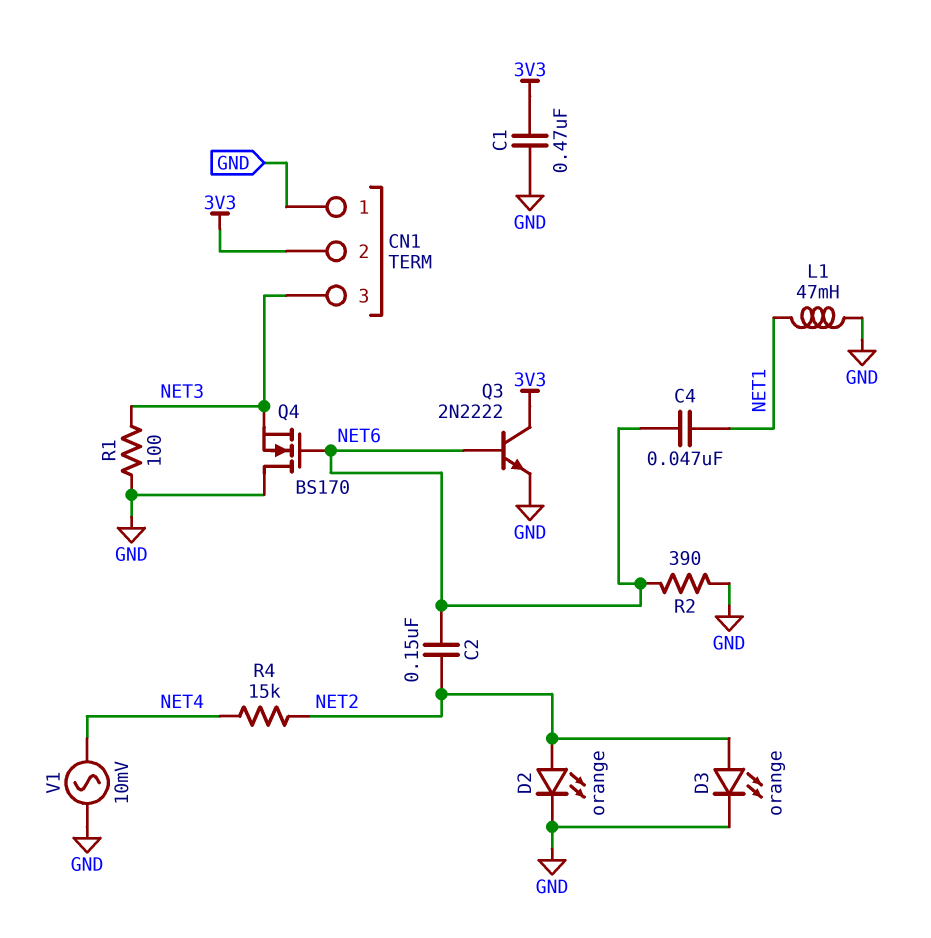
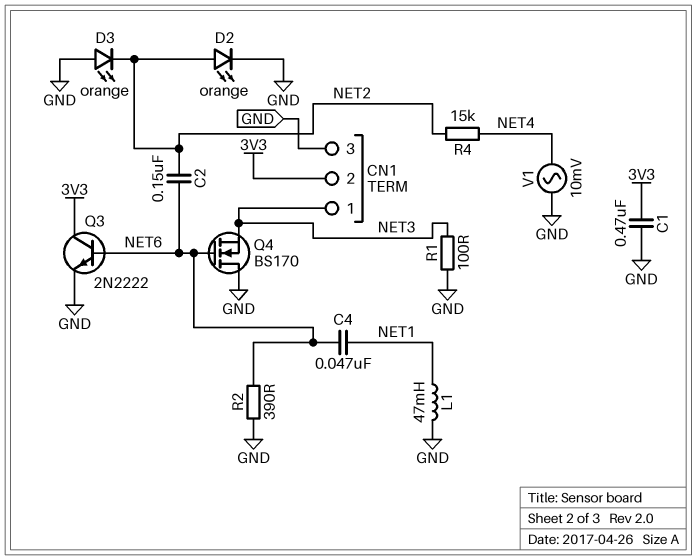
CN1 pin 1: GND -> NET3
CN1 pin 3: NET3 -> GND
D3: LED orange (A NET2, K GND) -> LED orange (A GND, K NET2)

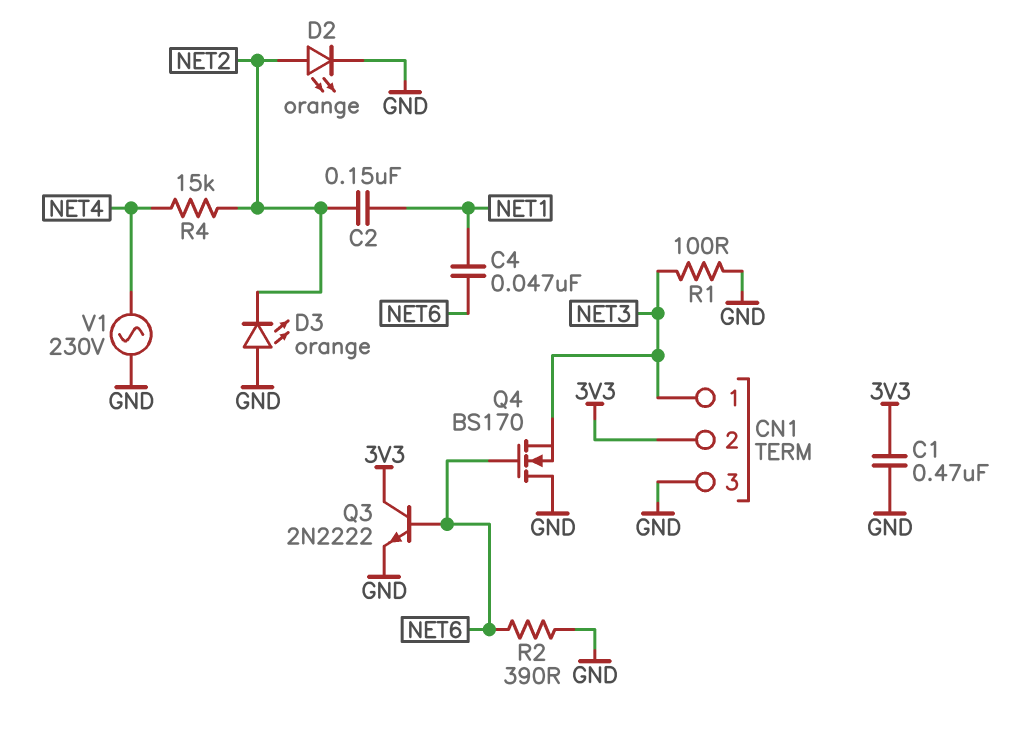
C2: 150nF (NET2, NET6) -> 150nF (NET1, NET2)
L1: 47mH (GND, NET1) -> none
V1: AC 10mV (GND, NET4) -> AC 230V (GND, NET4)

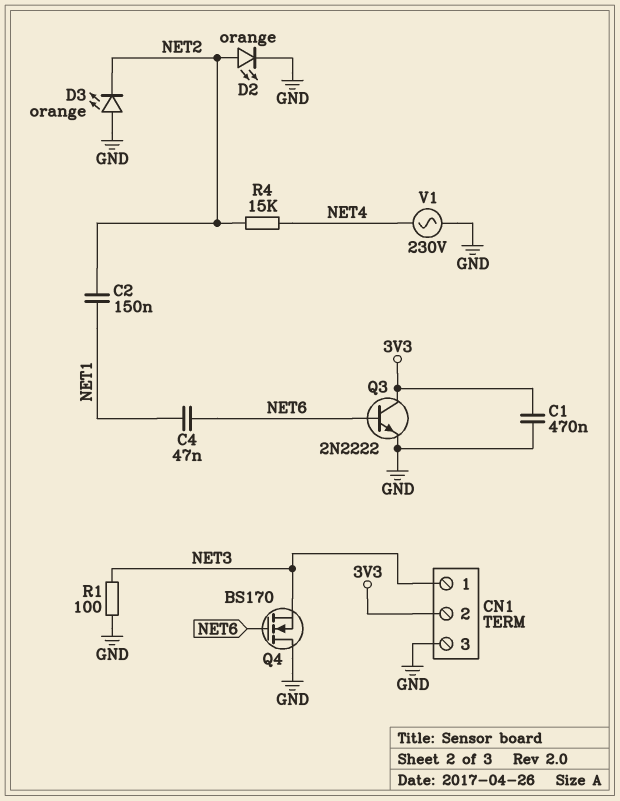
R2: 390 (GND, NET6) -> none

